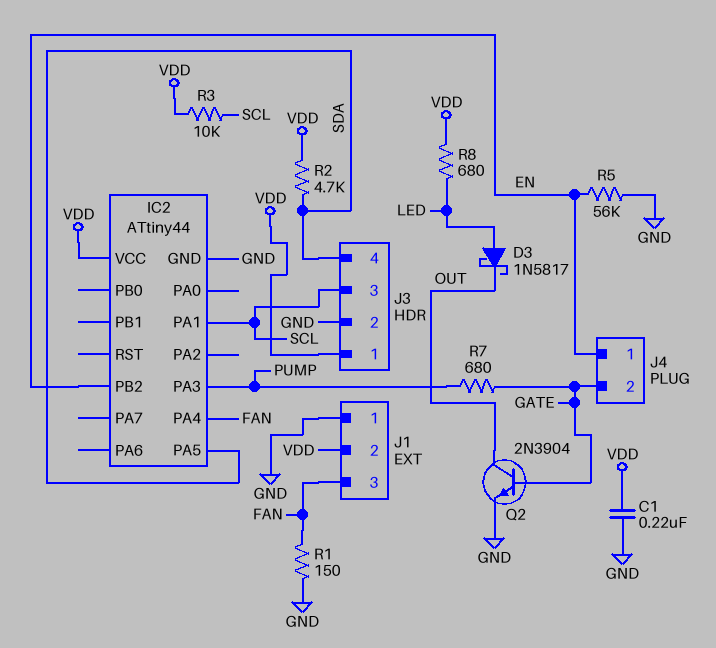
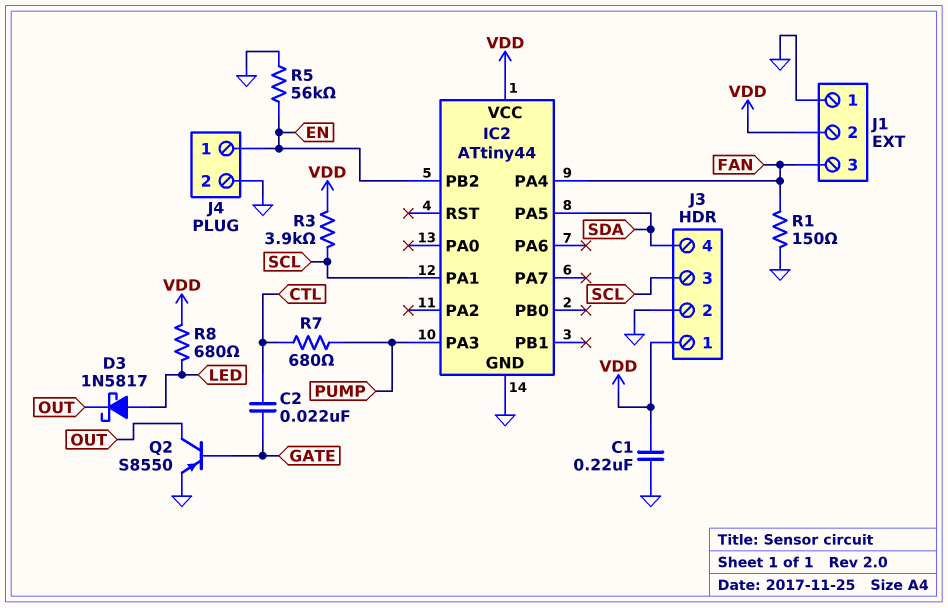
C2: none -> 22nF (CTL, GATE)
J4 pin 2: GATE -> GND
Q2: NPN 2N3904 (B GATE, C OUT, E GND) -> PNP S8550 (B GATE, C OUT, E GND)
R2: 4.7k (SDA, VDD) -> none
R3: 10k (SCL, VDD) -> 3.9k (SCL, VDD)
R7: 680 (GATE, PUMP) -> 680 (CTL, PUMP)

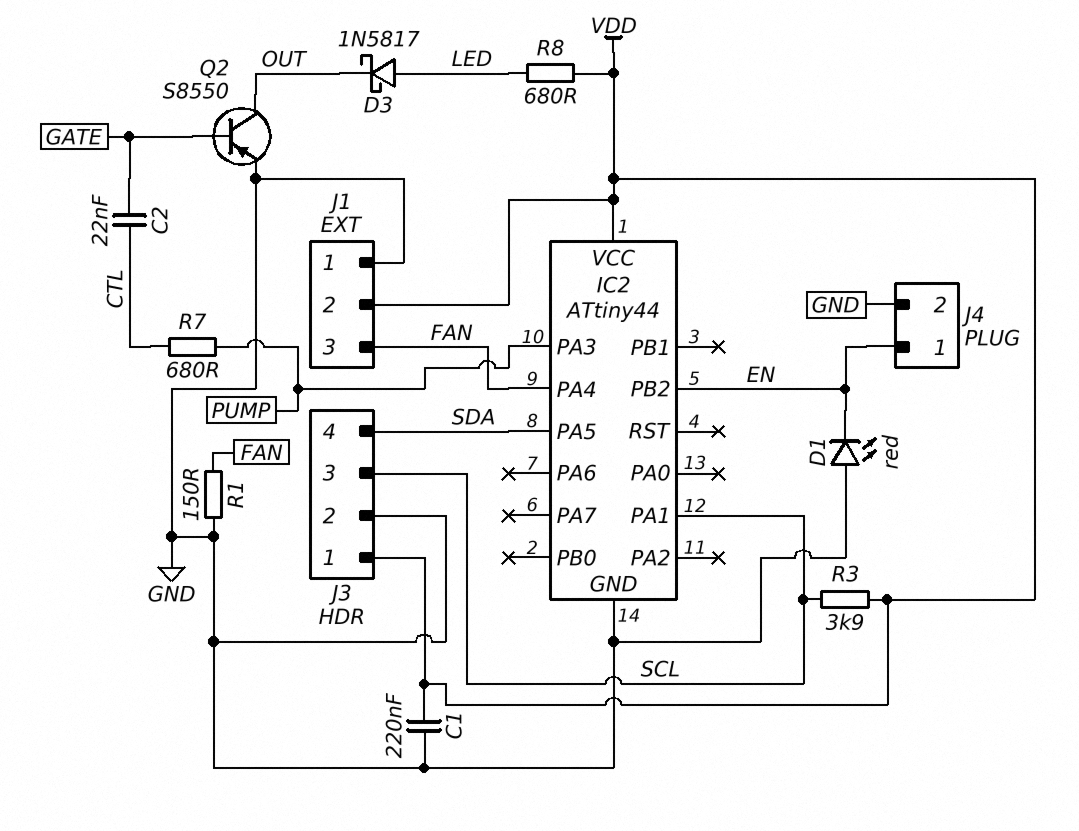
D1: none -> LED red (A GND, K EN)
R5: 56k (EN, GND) -> none

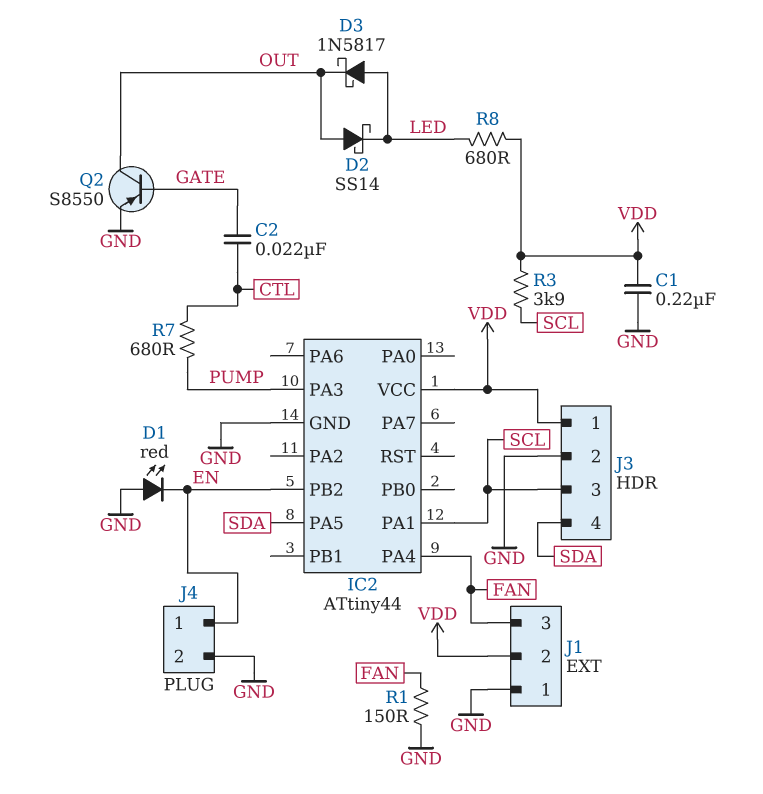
D2: none -> schottky SS14 (A OUT, K LED)

